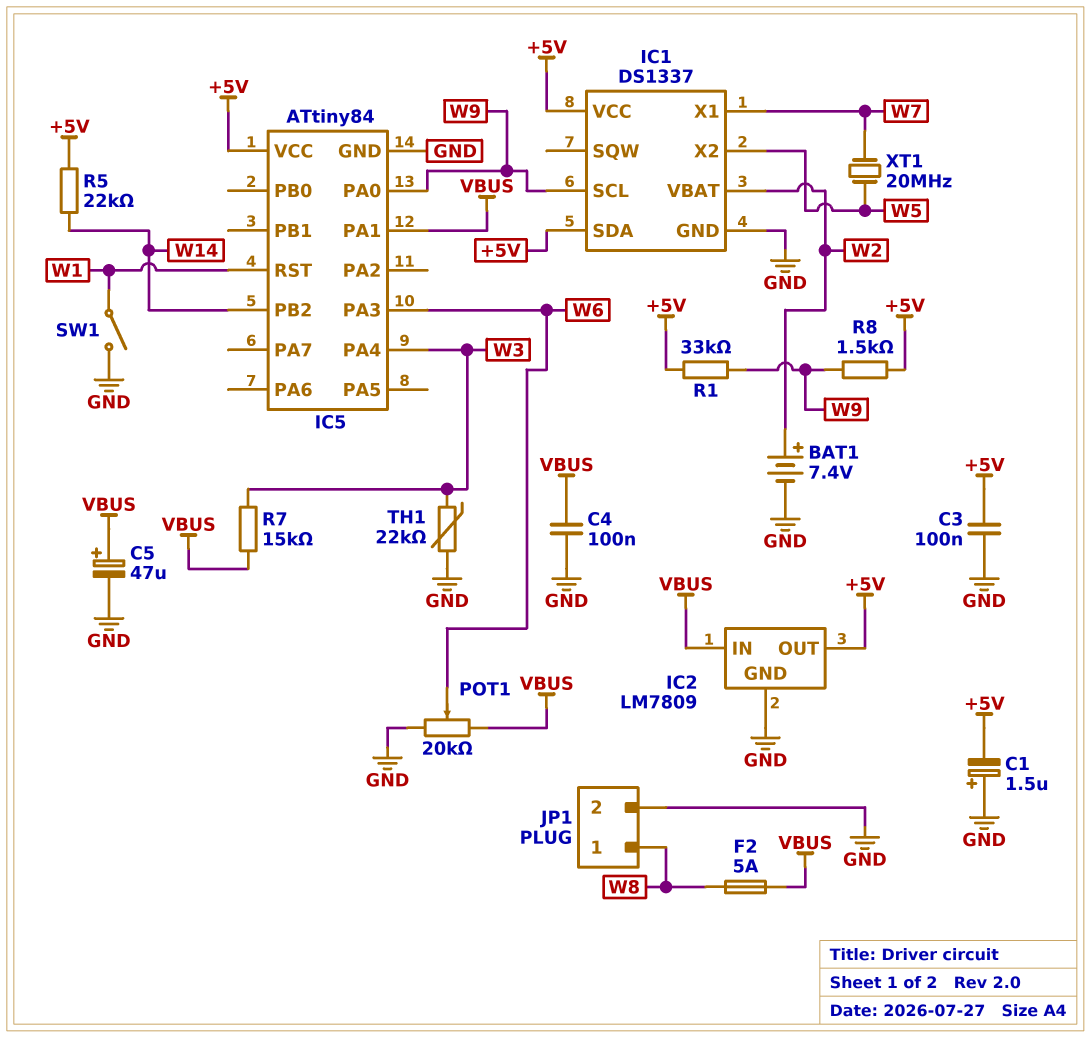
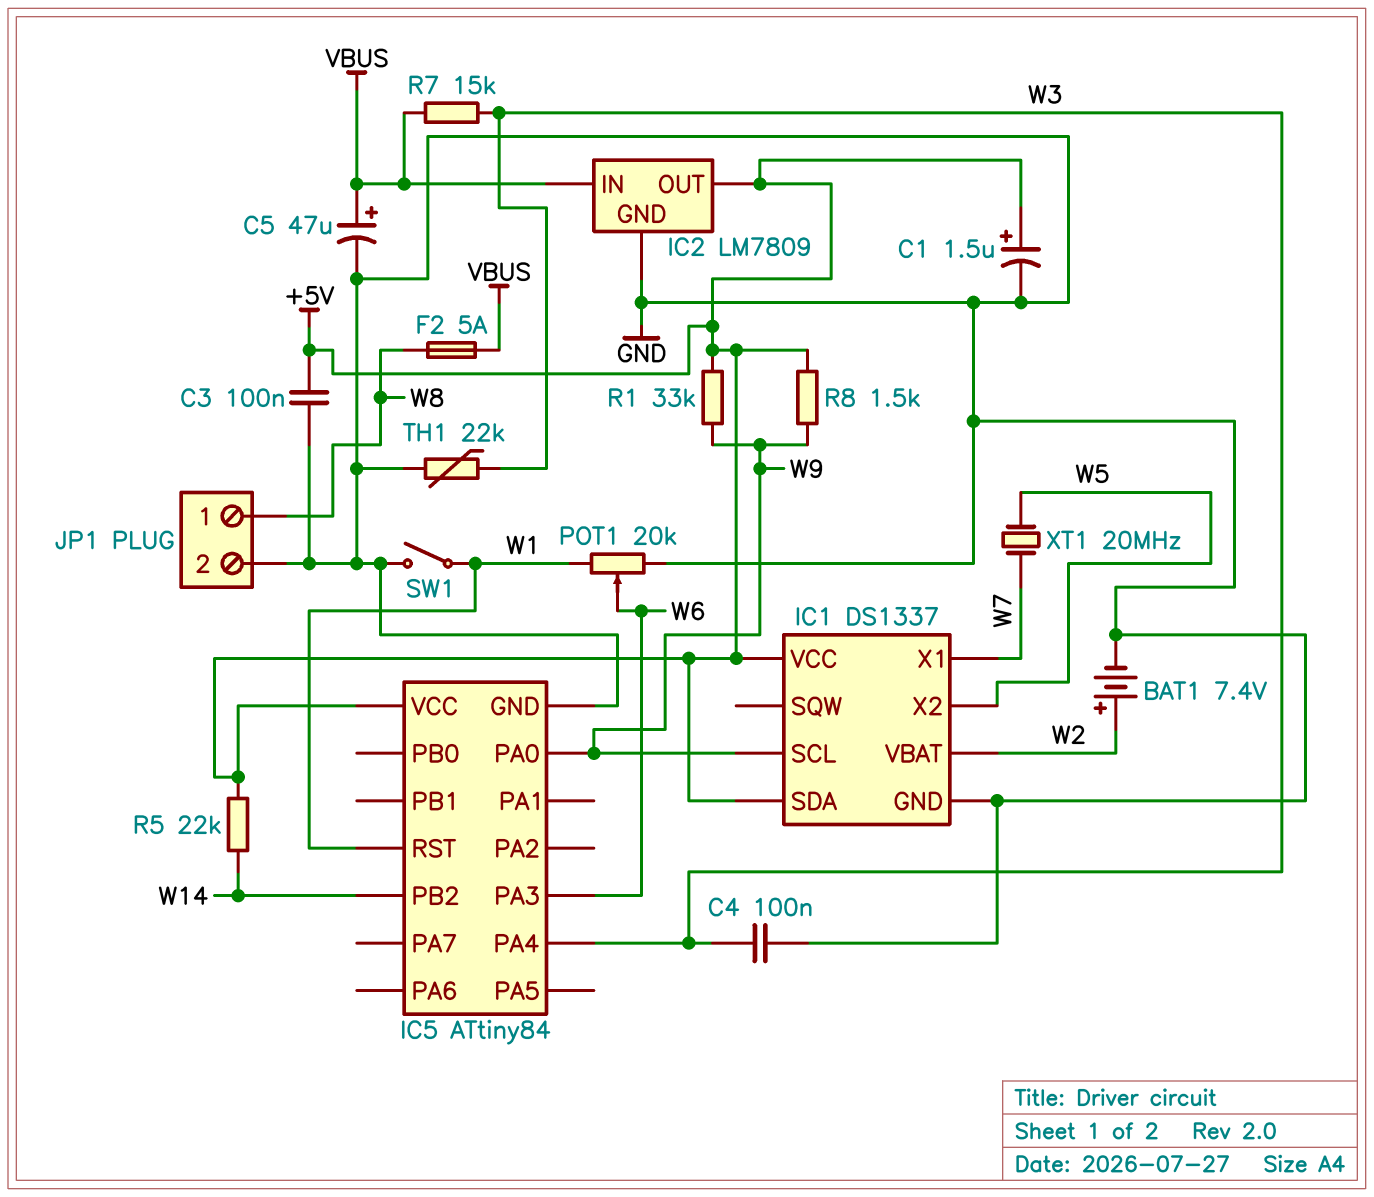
C1: 1.5uF (plus GND, minus +5V) -> 1.5uF (plus +5V, minus GND)
C4: 100nF (GND, VBUS) -> 100nF (GND, W3)
IC5 pin PA1: VBUS -> none
POT1: 20k (GND, VBUS, wiper W6) -> 20k (GND, W1, wiper W6)

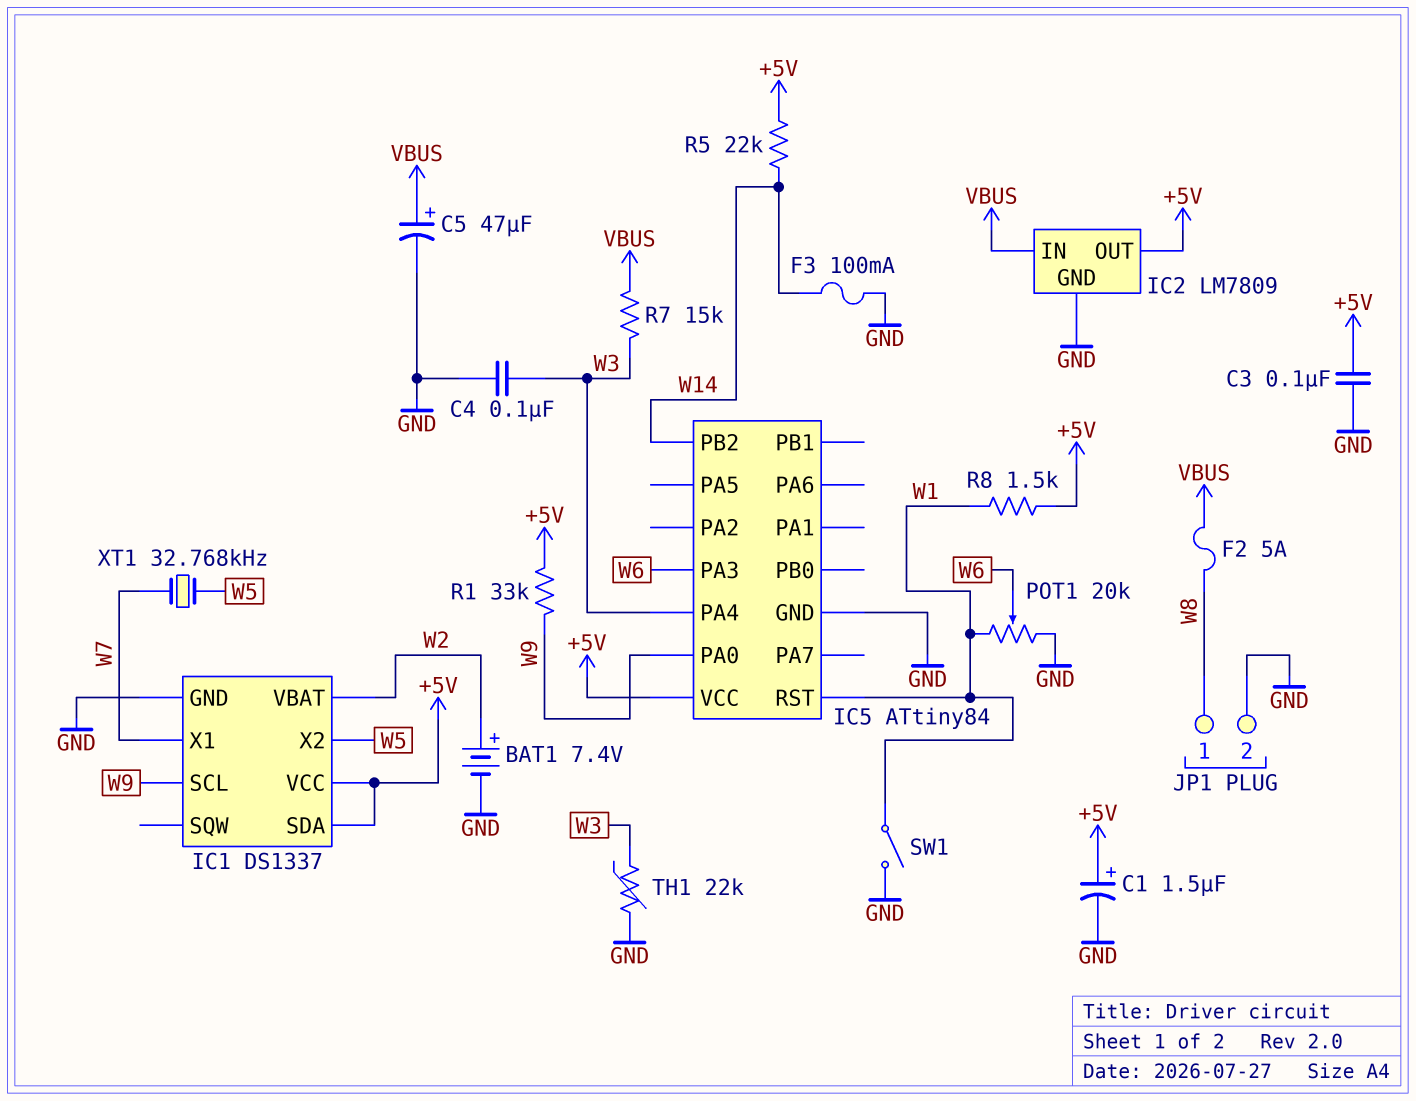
F3: none -> 100mA (GND, W14)
R8: 1.5k (+5V, W9) -> 1.5k (+5V, W1)
XT1: 20MHz (W5, W7) -> 32.768kHz (W5, W7)

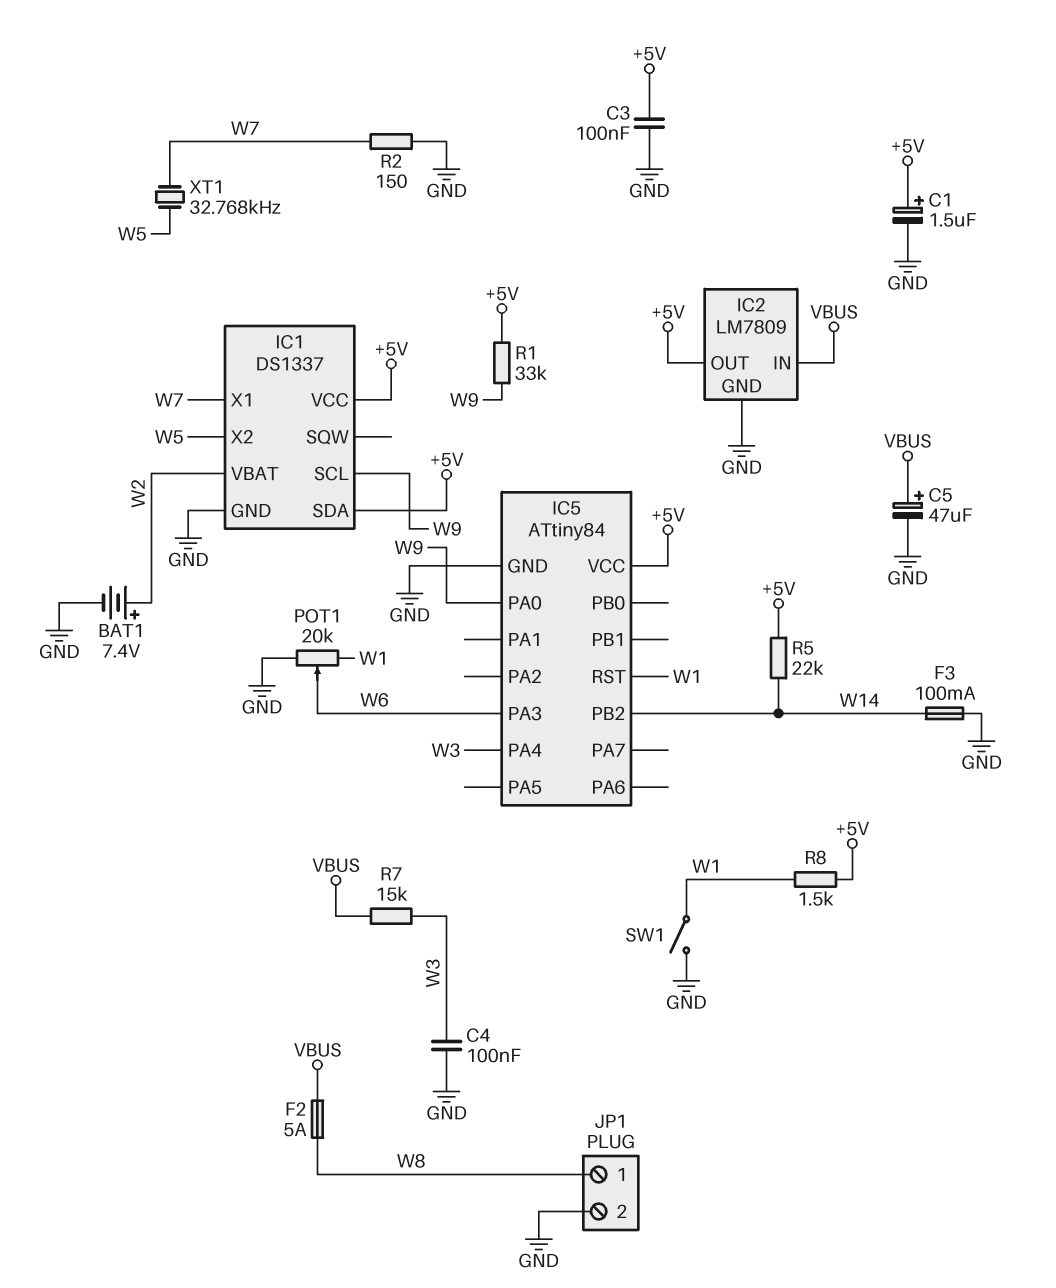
R2: none -> 150 (GND, W7)
TH1: 22k (GND, W3) -> none

